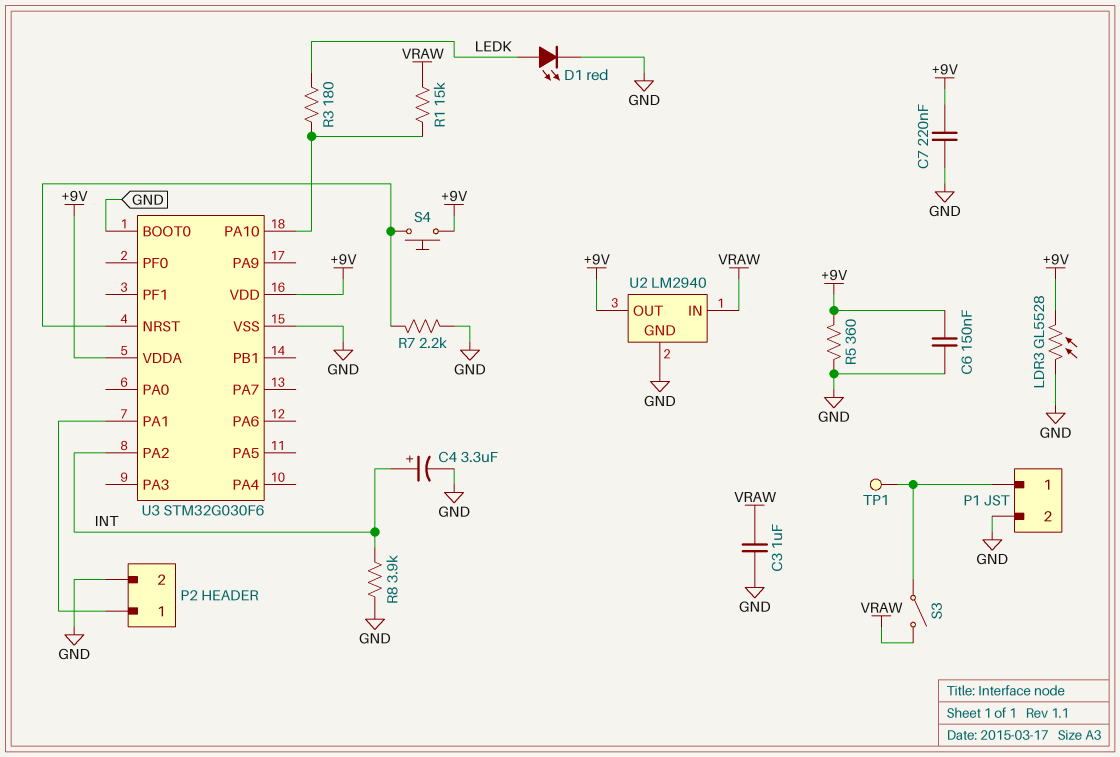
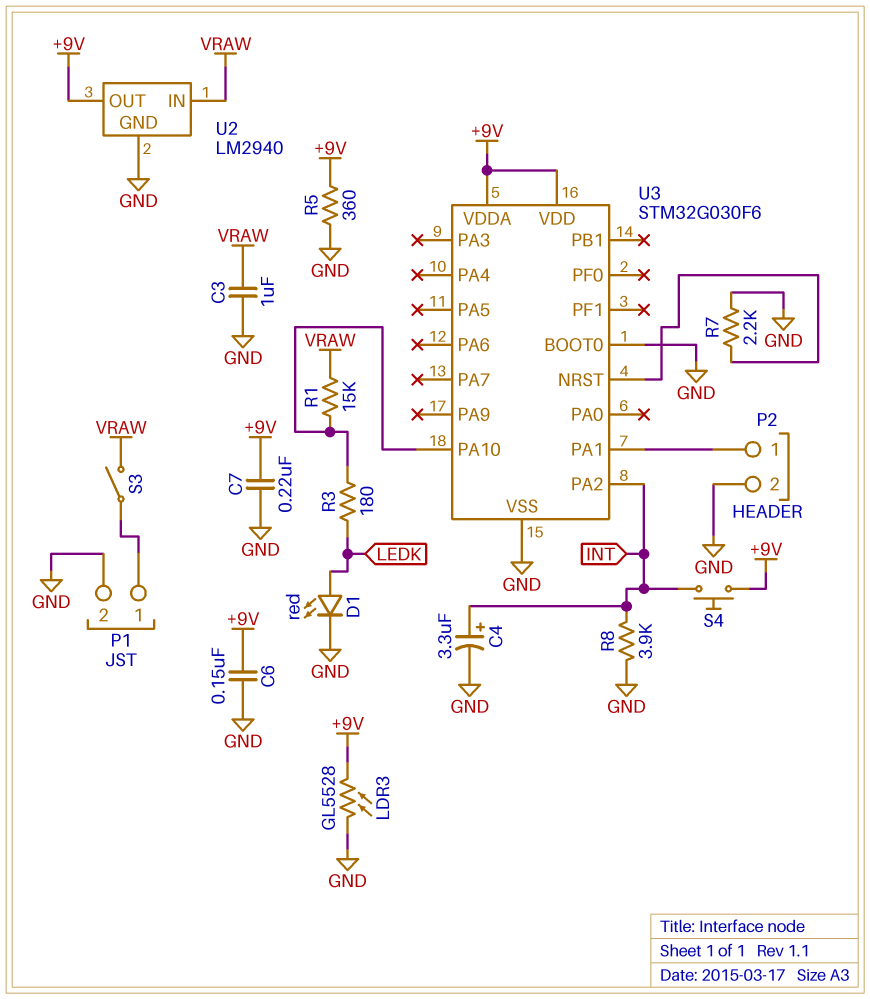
S4: button (+9V, U3/NRST) -> button (+9V, INT)
TP1: test point (P1/1) -> none

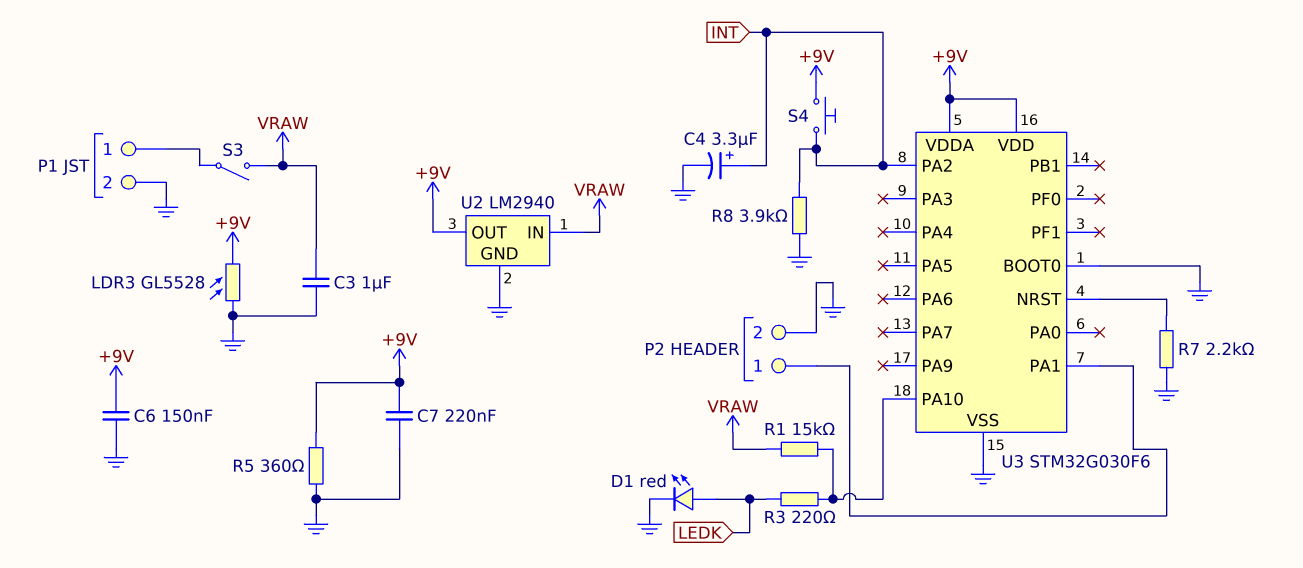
R3: 180 (LEDK, U3/PA10) -> 220 (LEDK, U3/PA10)

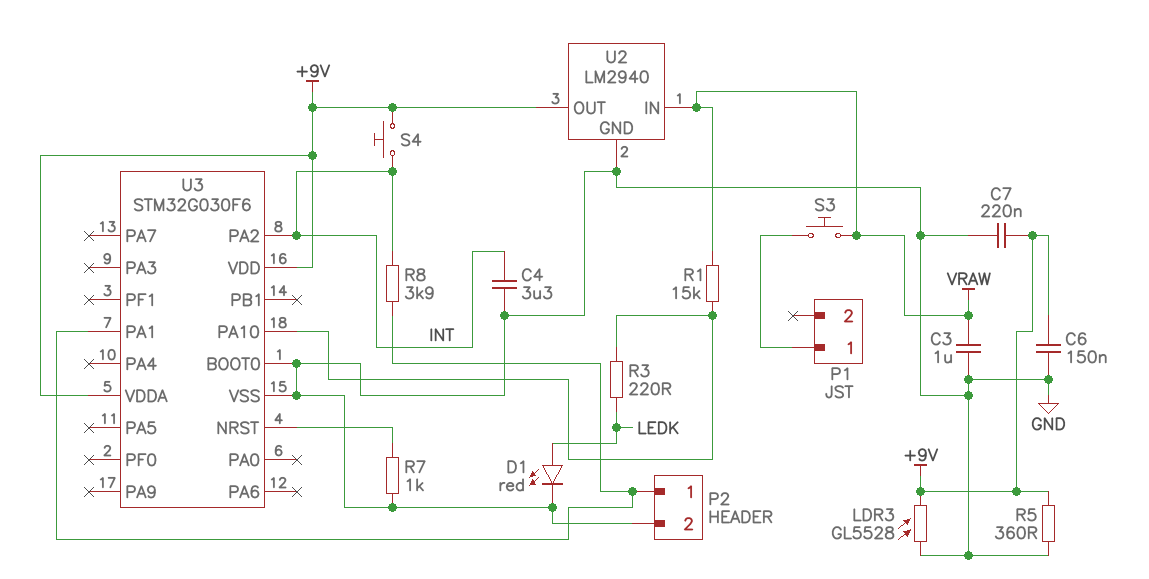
C4: 3.3uF (plus INT, minus GND) -> 3.3uF (GND, INT)
P1 pin 2: GND -> none
R7: 2.2k (GND, U3/NRST) -> 1k (GND, U3/NRST)
R8: 3.9k (GND, INT) -> 3.9k (INT, P2/1)
S3: switch (P1/1, VRAW) -> button (P1/1, VRAW)

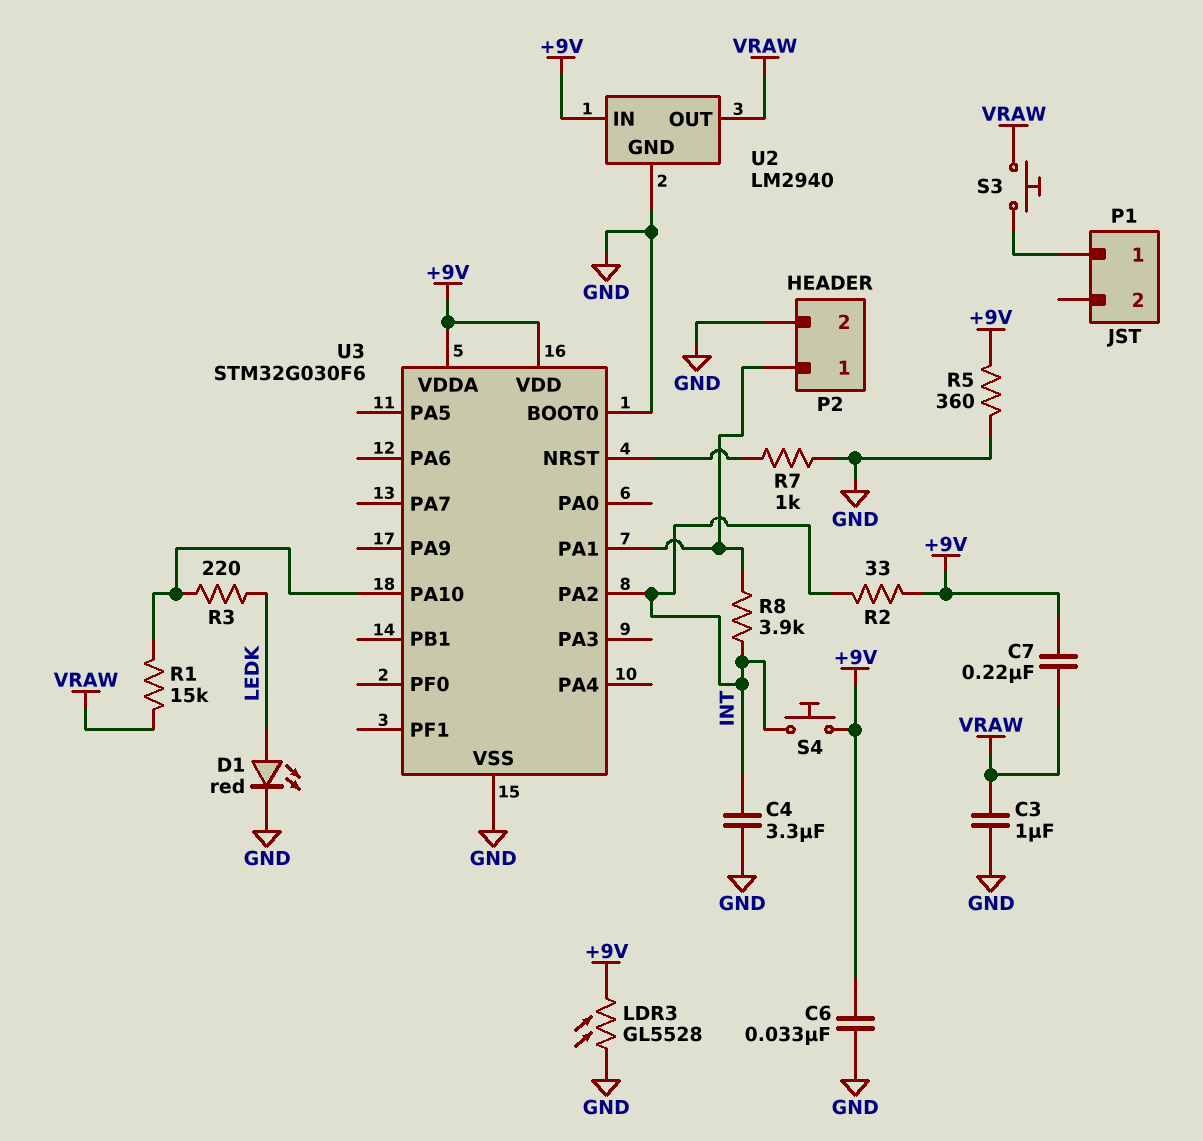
C6: 150nF (+9V, GND) -> 33nF (+9V, GND)
C7: 220nF (+9V, GND) -> 220nF (+9V, VRAW)
R2: none -> 33 (+9V, INT)
U2 pin IN: VRAW -> +9V
U2 pin OUT: +9V -> VRAW

